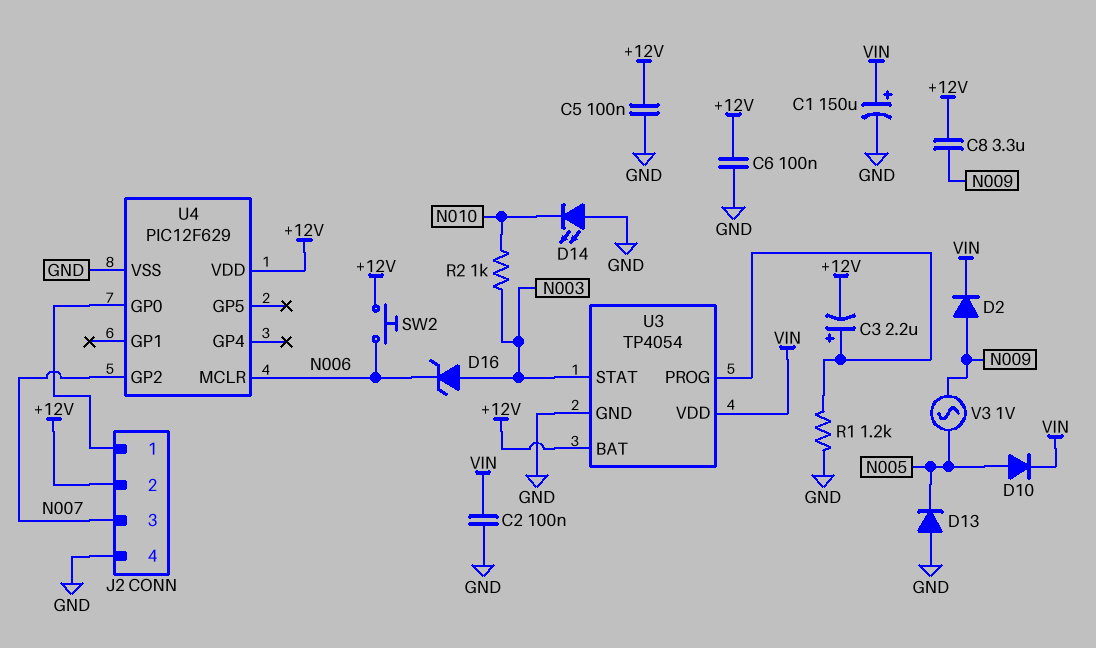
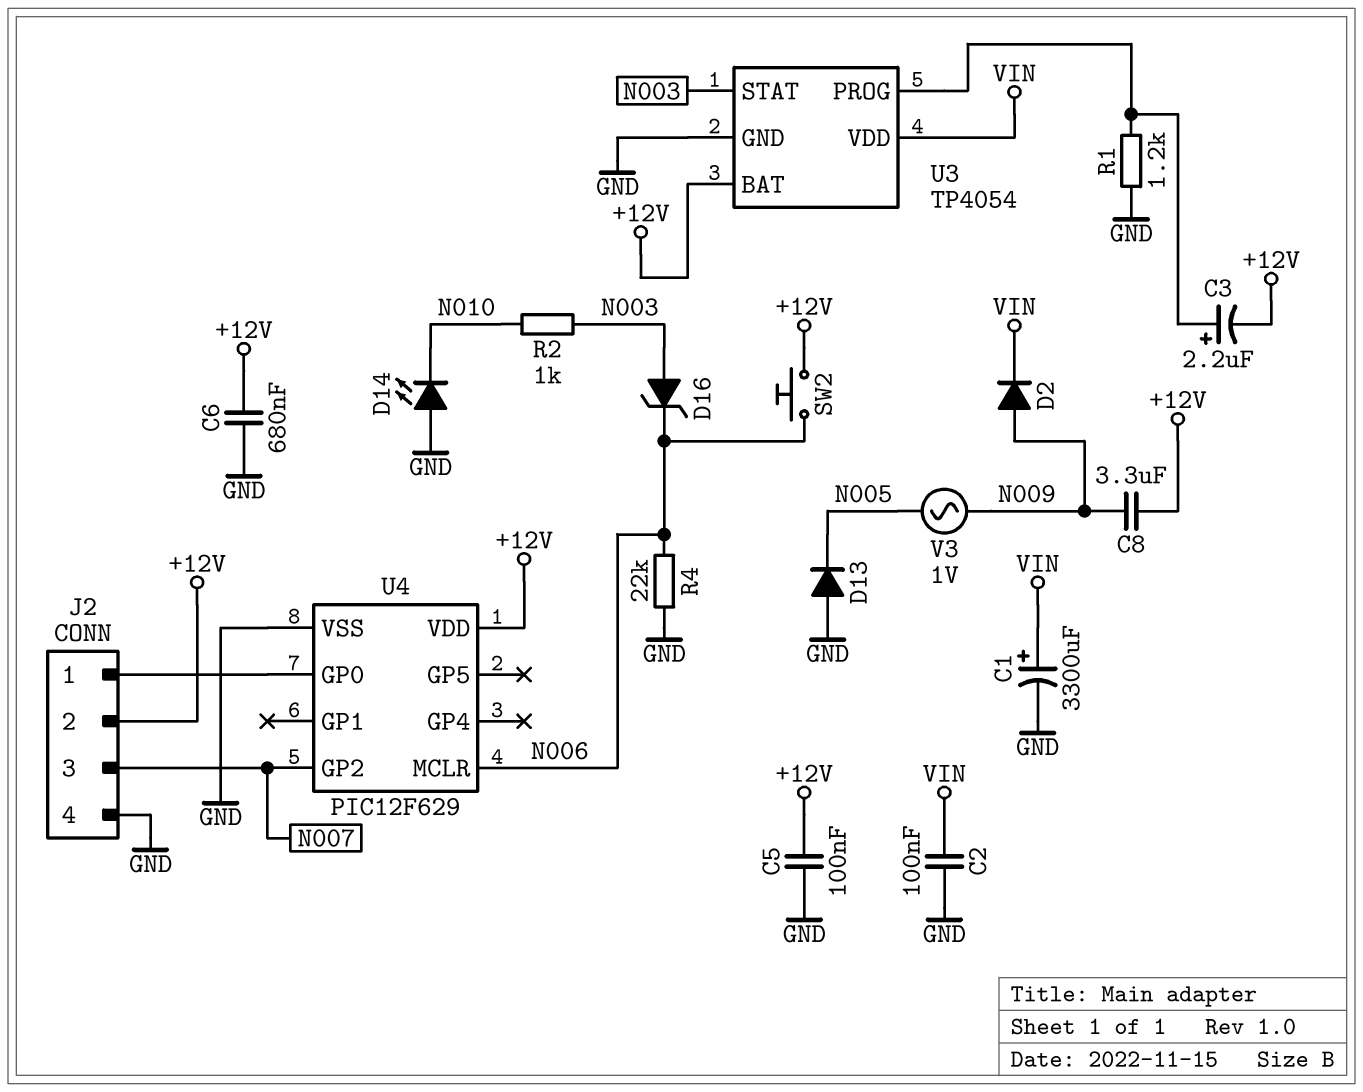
C1: 150uF (plus VIN, minus GND) -> 3300uF (plus VIN, minus GND)
C6: 100nF (+12V, GND) -> 680nF (+12V, GND)
D10: diode (A N005, K VIN) -> none
R4: none -> 22k (GND, N006)

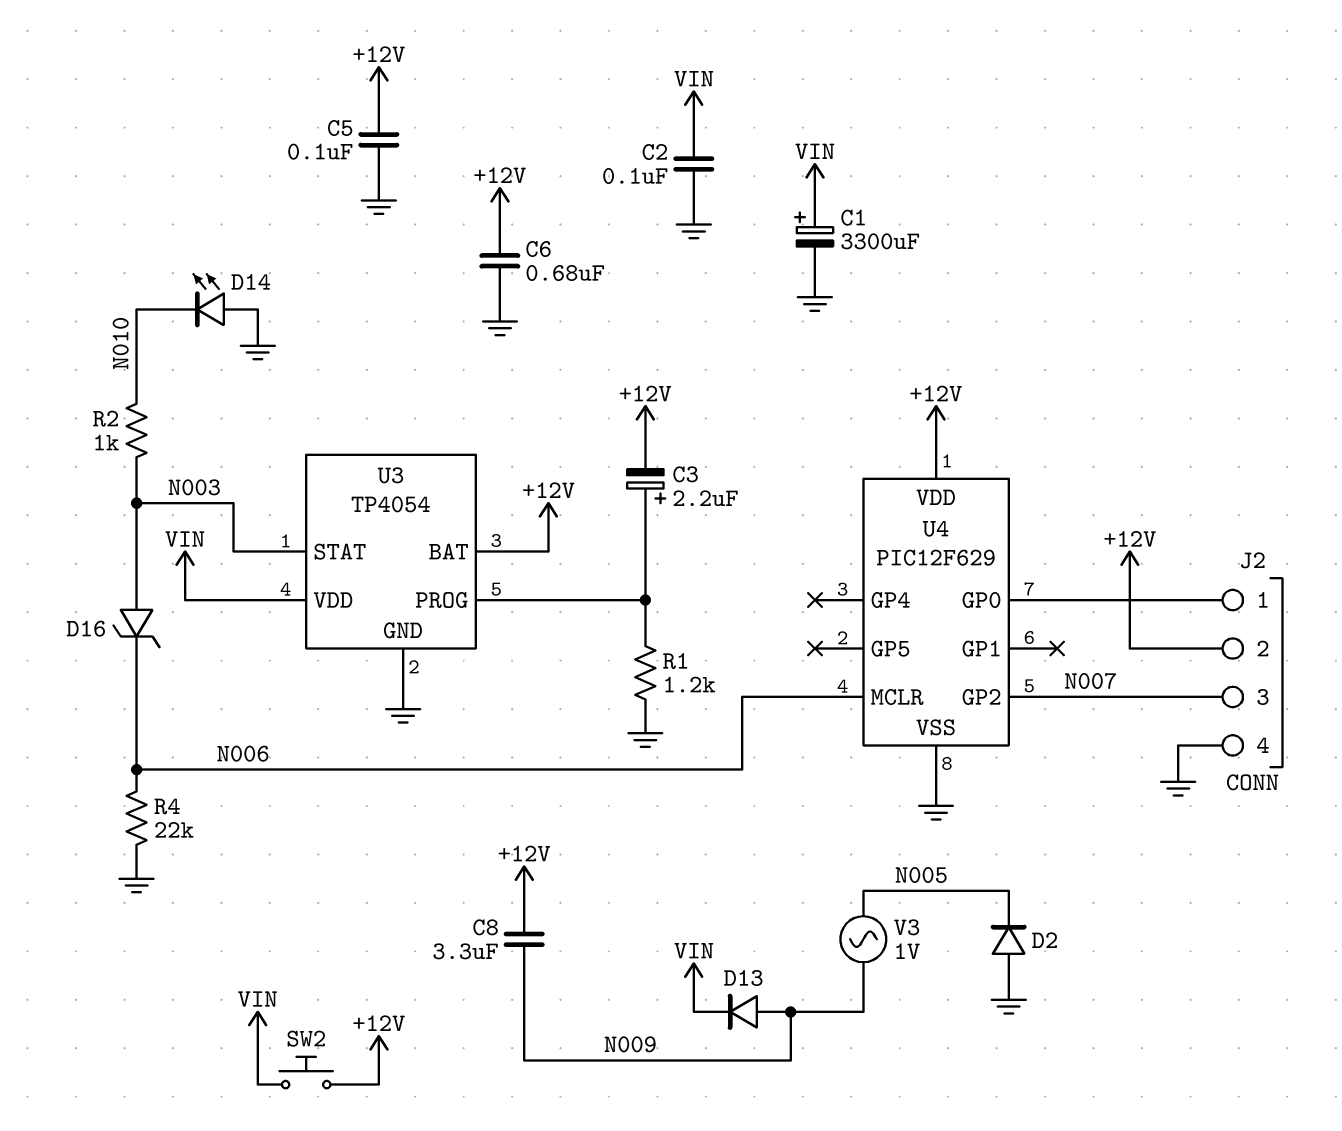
D2: diode (A N009, K VIN) -> diode (A GND, K N005)
D13: diode (A GND, K N005) -> diode (A N009, K VIN)
SW2: button (+12V, N006) -> button (+12V, VIN)

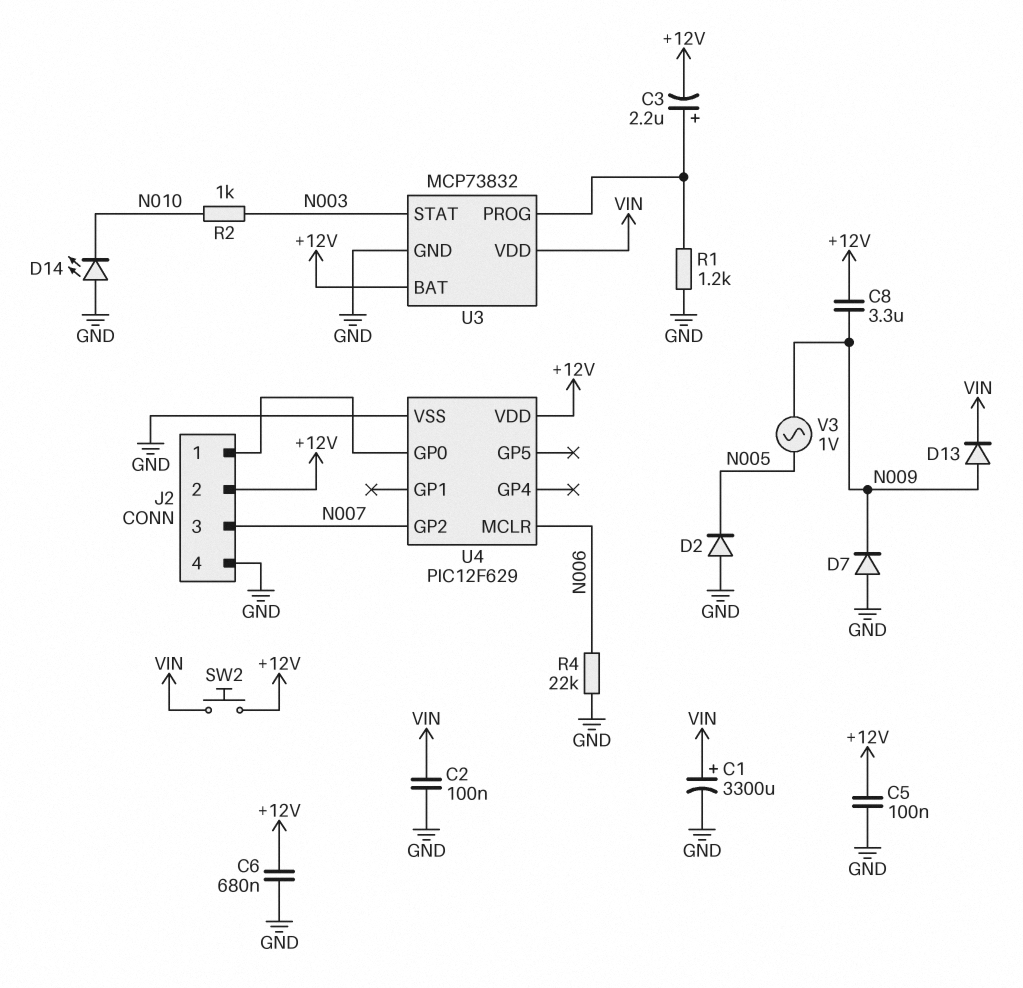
D7: none -> diode (A GND, K N009)
D16: zener (A N003, K N006) -> none
U3: TP4054 -> MCP73832

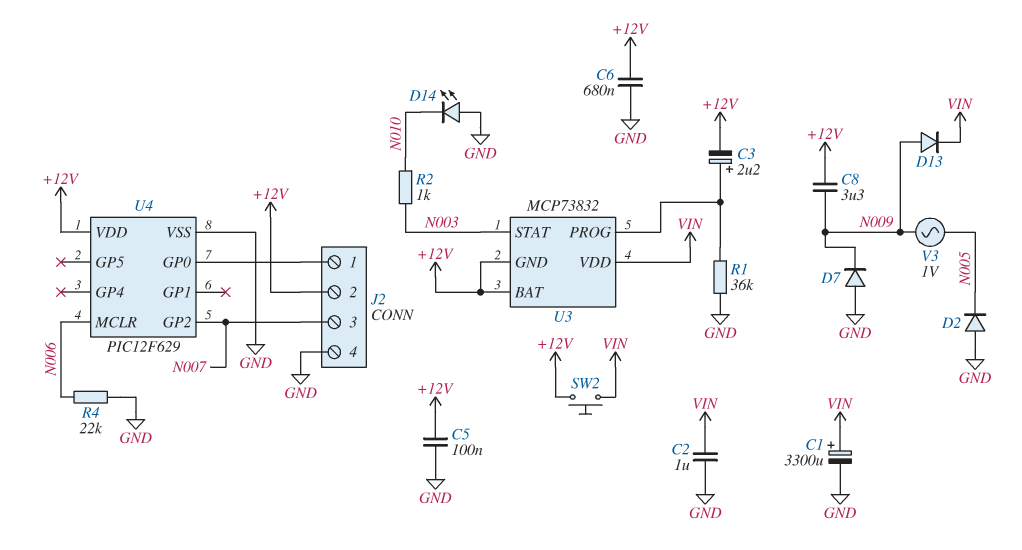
C2: 100nF (GND, VIN) -> 1uF (GND, VIN)
R1: 1.2k (GND, U3/PROG) -> 36k (GND, U3/PROG)
U3 pin GND: GND -> +12V

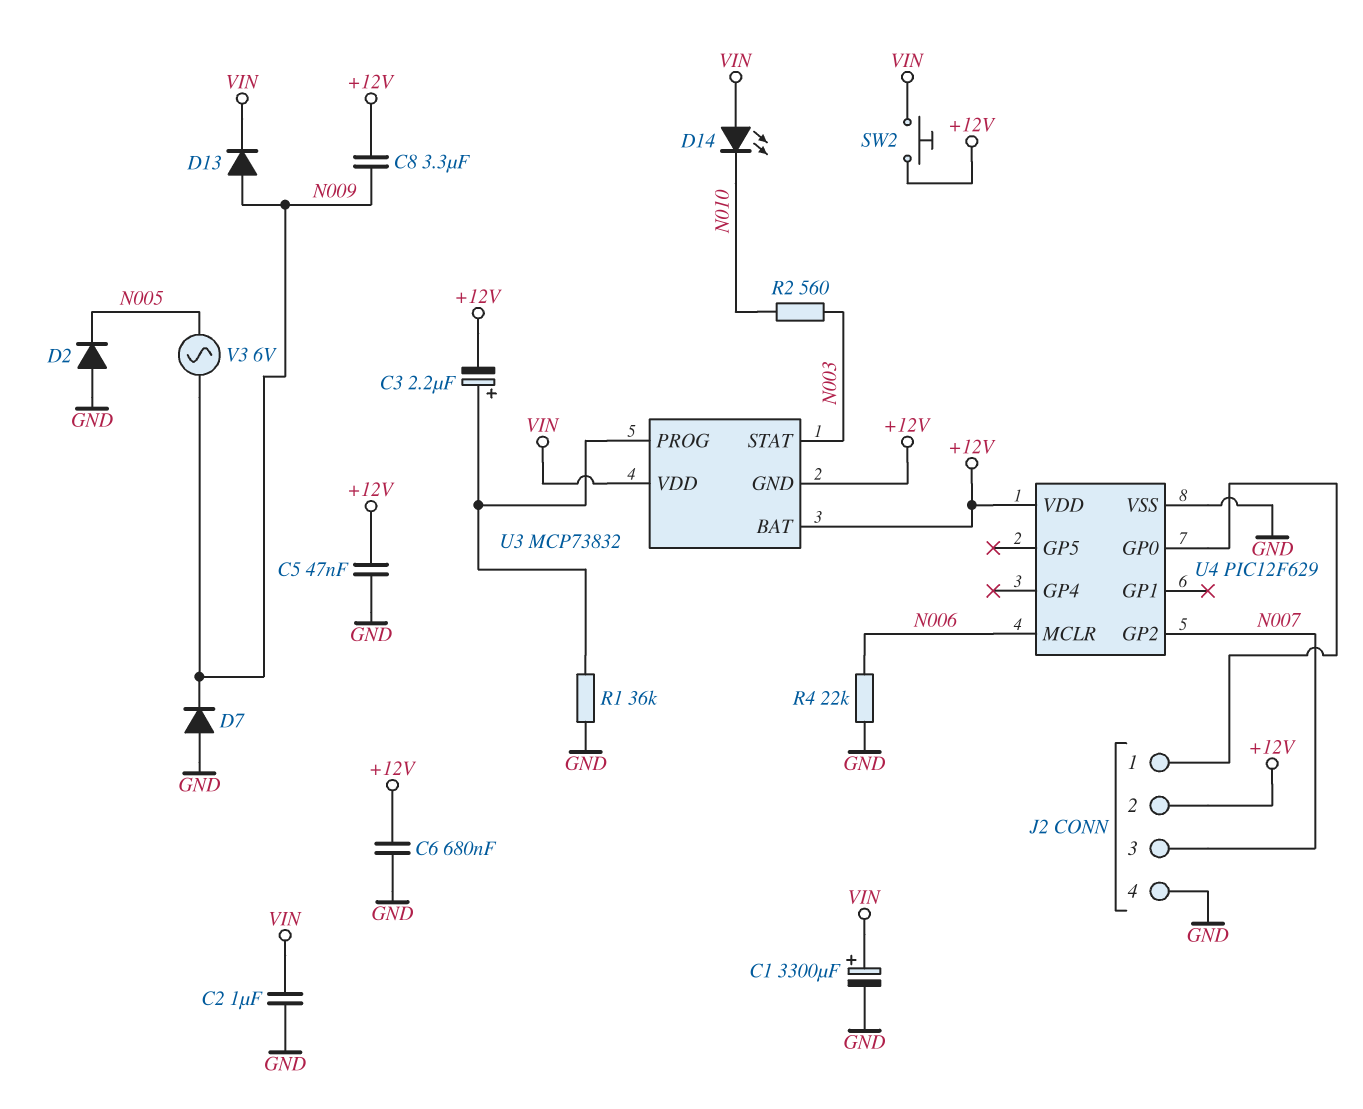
C5: 100nF (+12V, GND) -> 47nF (+12V, GND)
D14: LED (A GND, K N010) -> LED (A VIN, K N010)
R2: 1k (N003, N010) -> 560 (N003, N010)
V3: AC 1V (N005, N009) -> AC 6V (N005, N009)

